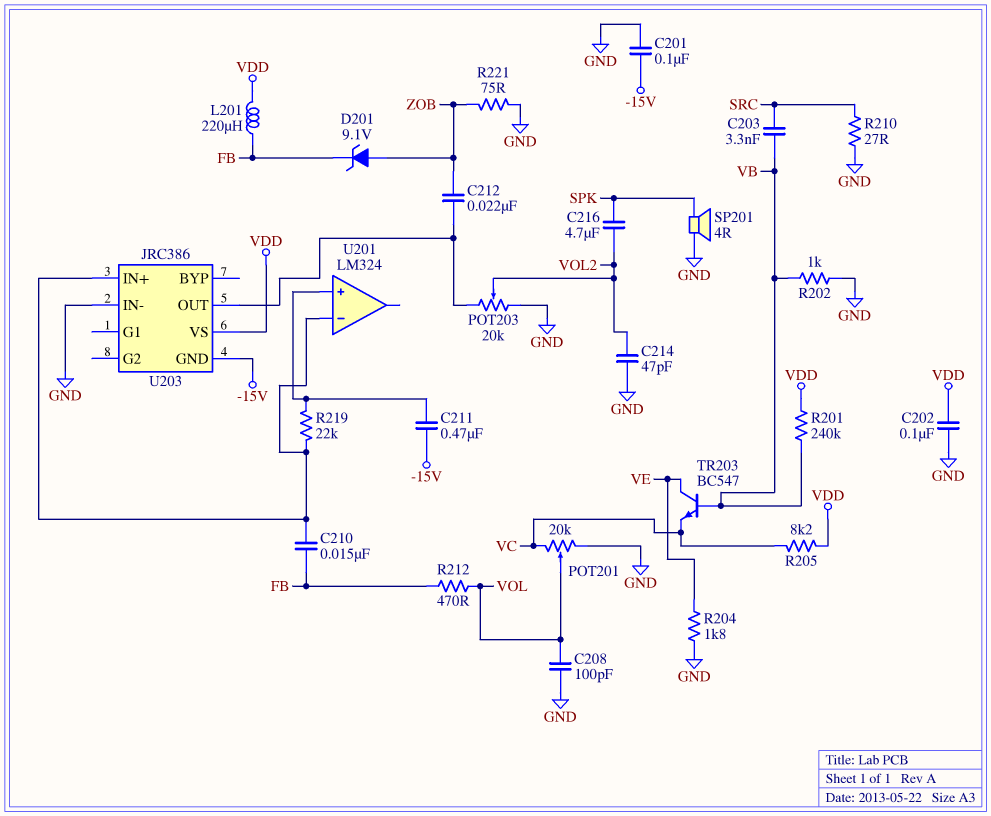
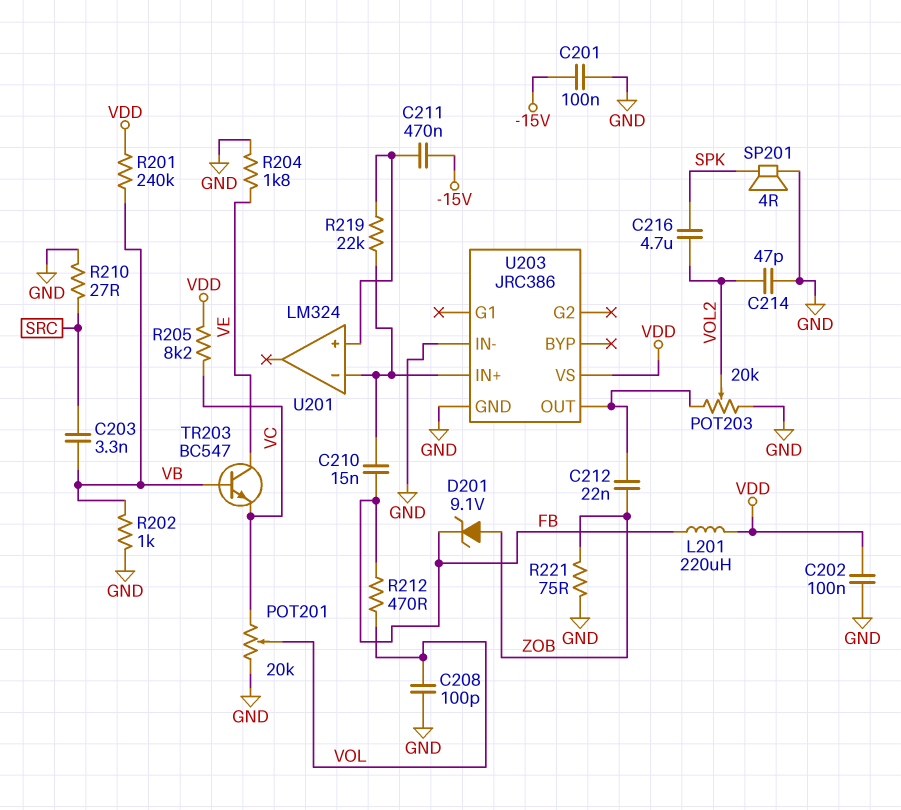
U203 pin GND: -15V -> GND

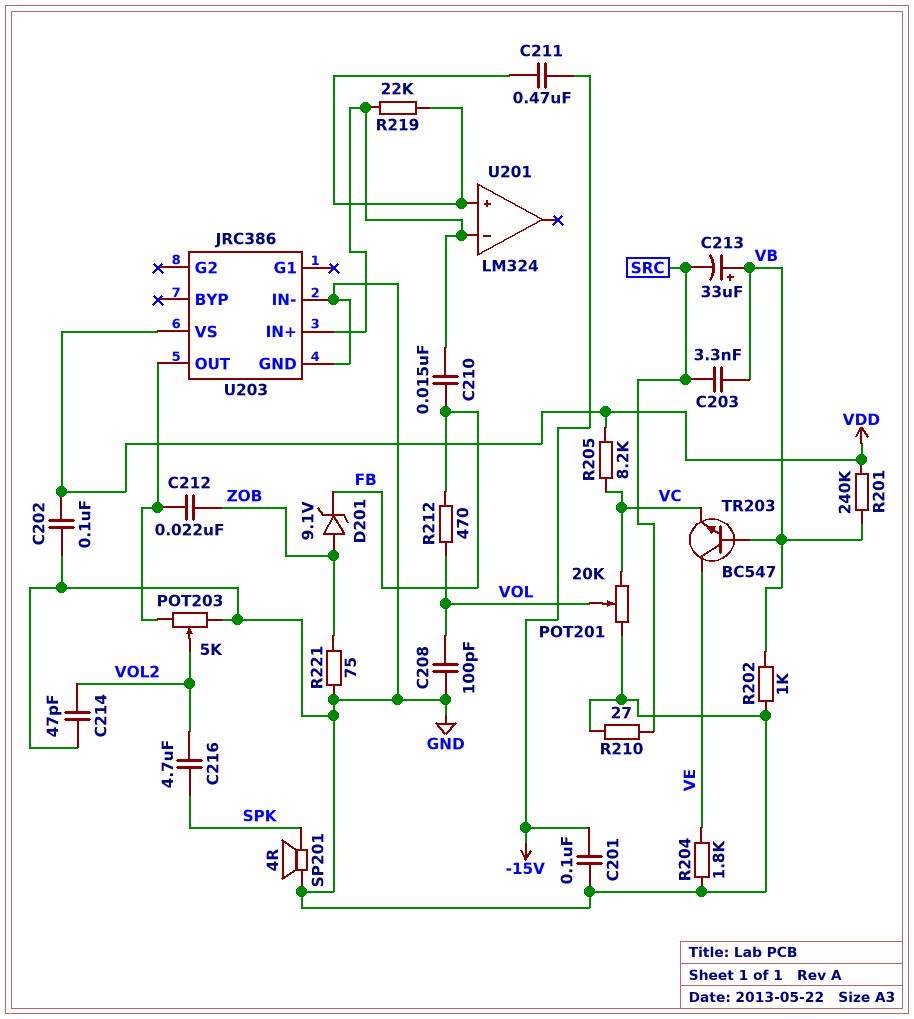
C213: none -> 33uF (plus VB, minus SRC)
L201: 220uH (FB, VDD) -> none
POT203: 20k (GND, U203/OUT, wiper VOL2) -> 5k (GND, U203/OUT, wiper VOL2)

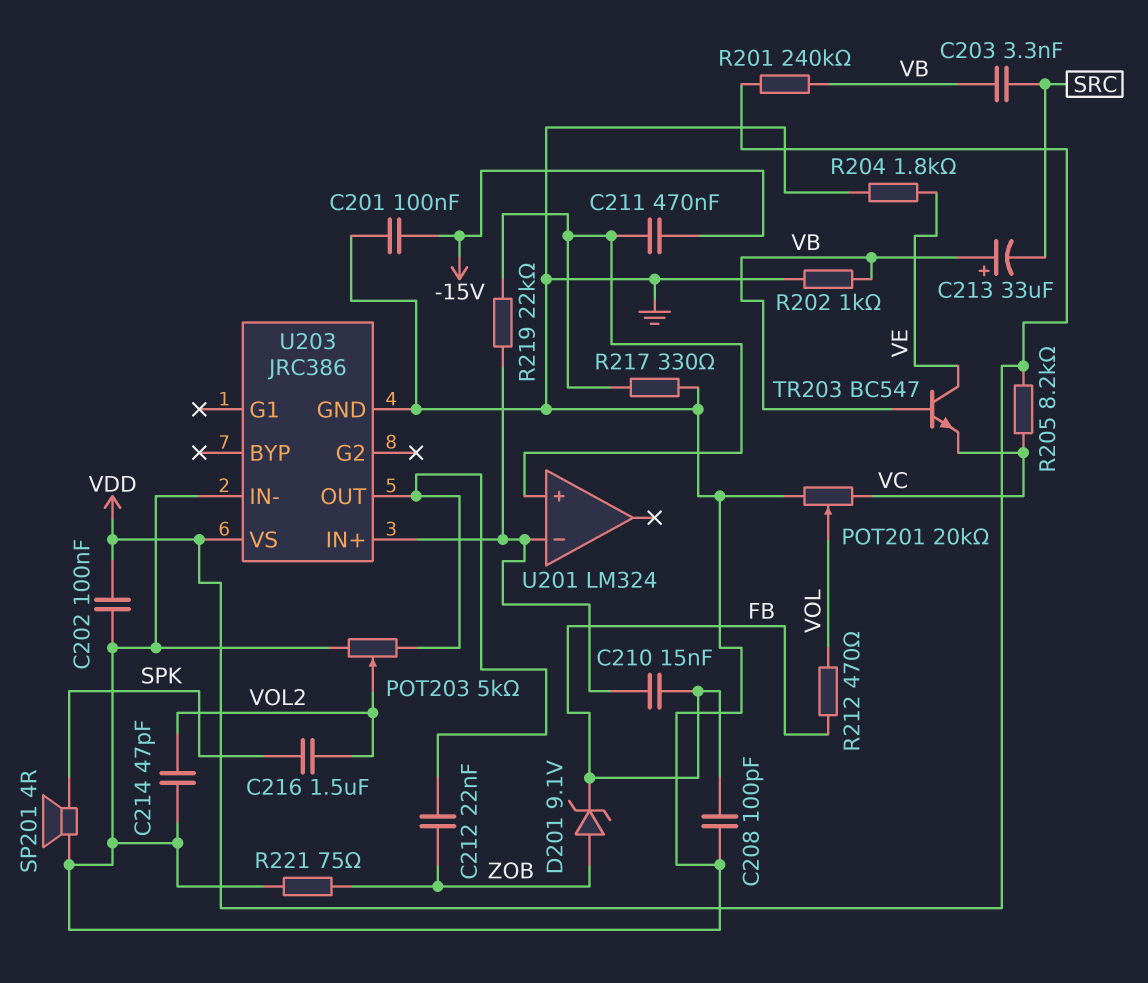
C208: 100pF (GND, VOL) -> 100pF (FB, GND)
C216: 4.7uF (SPK, VOL2) -> 1.5uF (SPK, VOL2)
R210: 27 (GND, SRC) -> none
R217: none -> 330 (GND, U201/in+)

